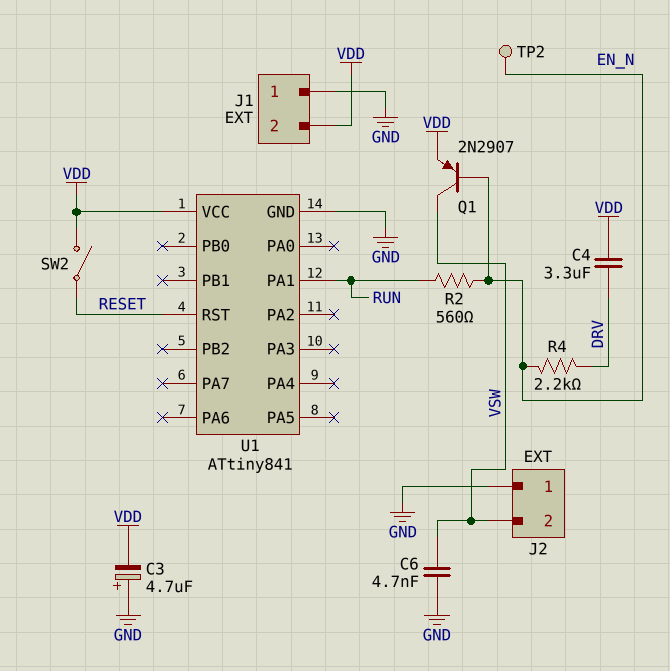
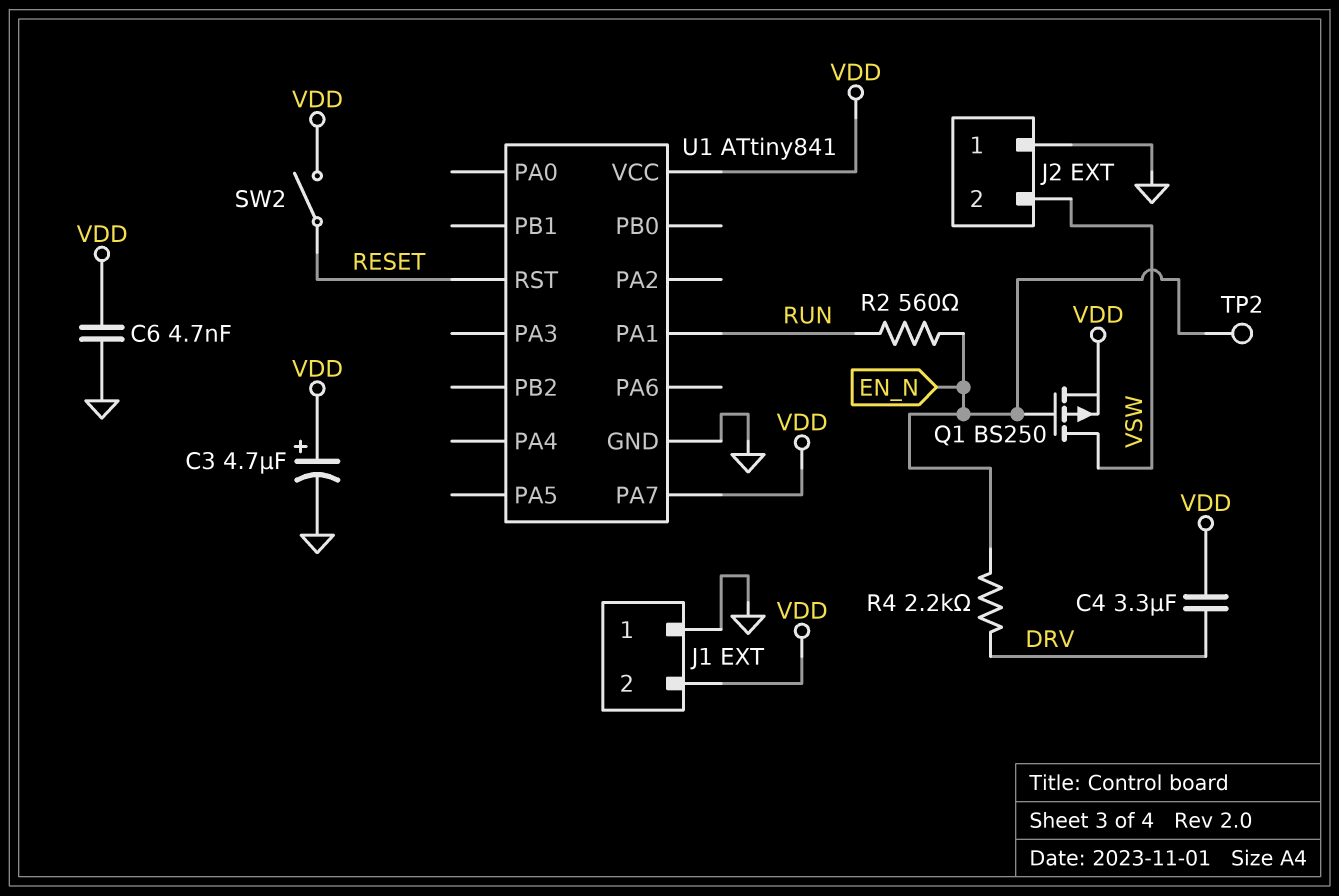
C3: 4.7uF (plus GND, minus VDD) -> 4.7uF (plus VDD, minus GND)
C6: 4.7nF (GND, VSW) -> 4.7nF (GND, VDD)
Q1: PNP 2N2907 (B EN_N, C VSW, E VDD) -> PMOS BS250 (G EN_N, D VSW, S VDD)
U1 pin PA7: none -> VDD

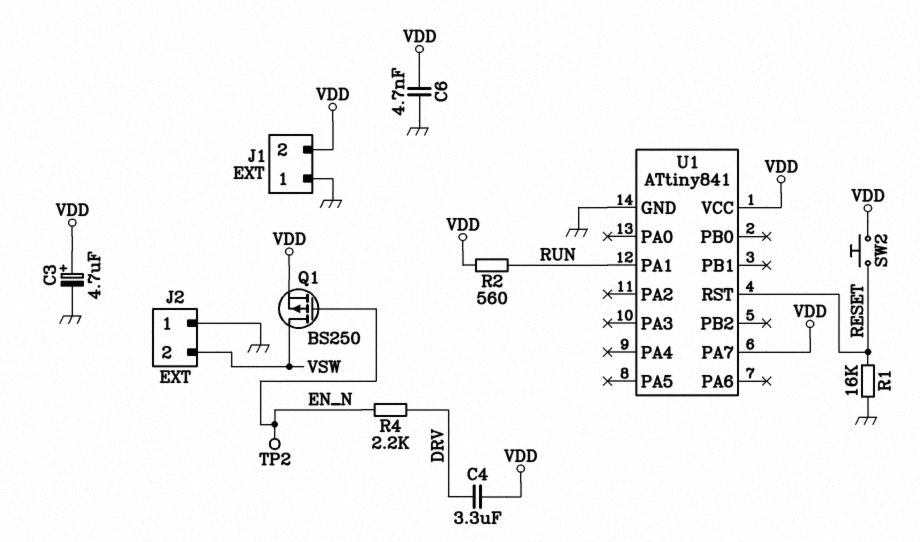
R1: none -> 16k (GND, RESET)
R2: 560 (EN_N, RUN) -> 560 (RUN, VDD)
SW2: switch (RESET, VDD) -> button (RESET, VDD)

